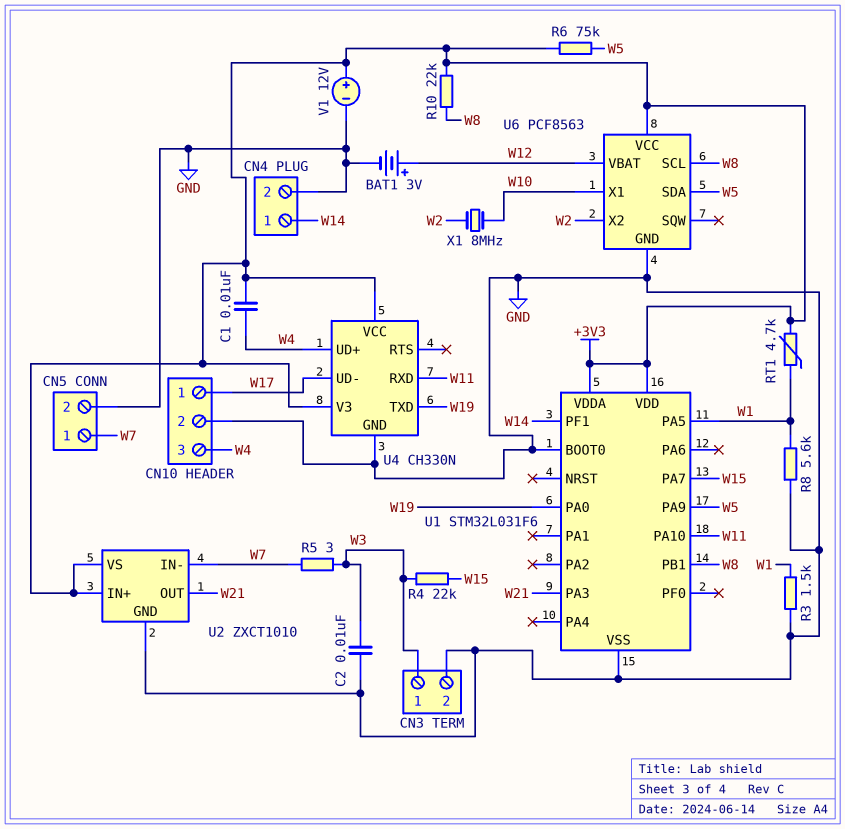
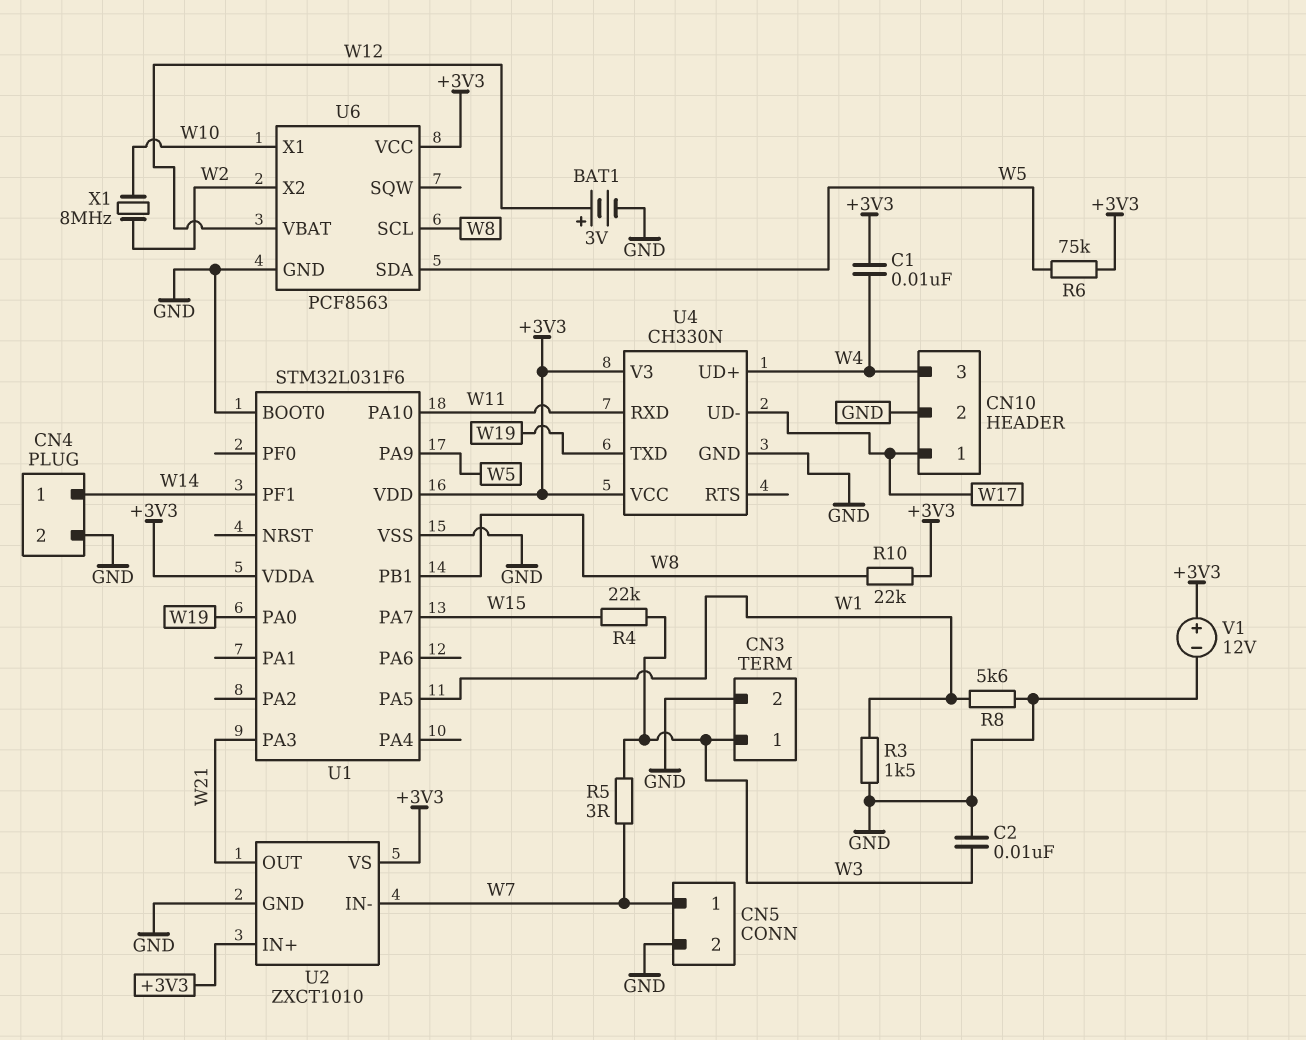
RT1: 4.7k (+3V3, W1) -> none

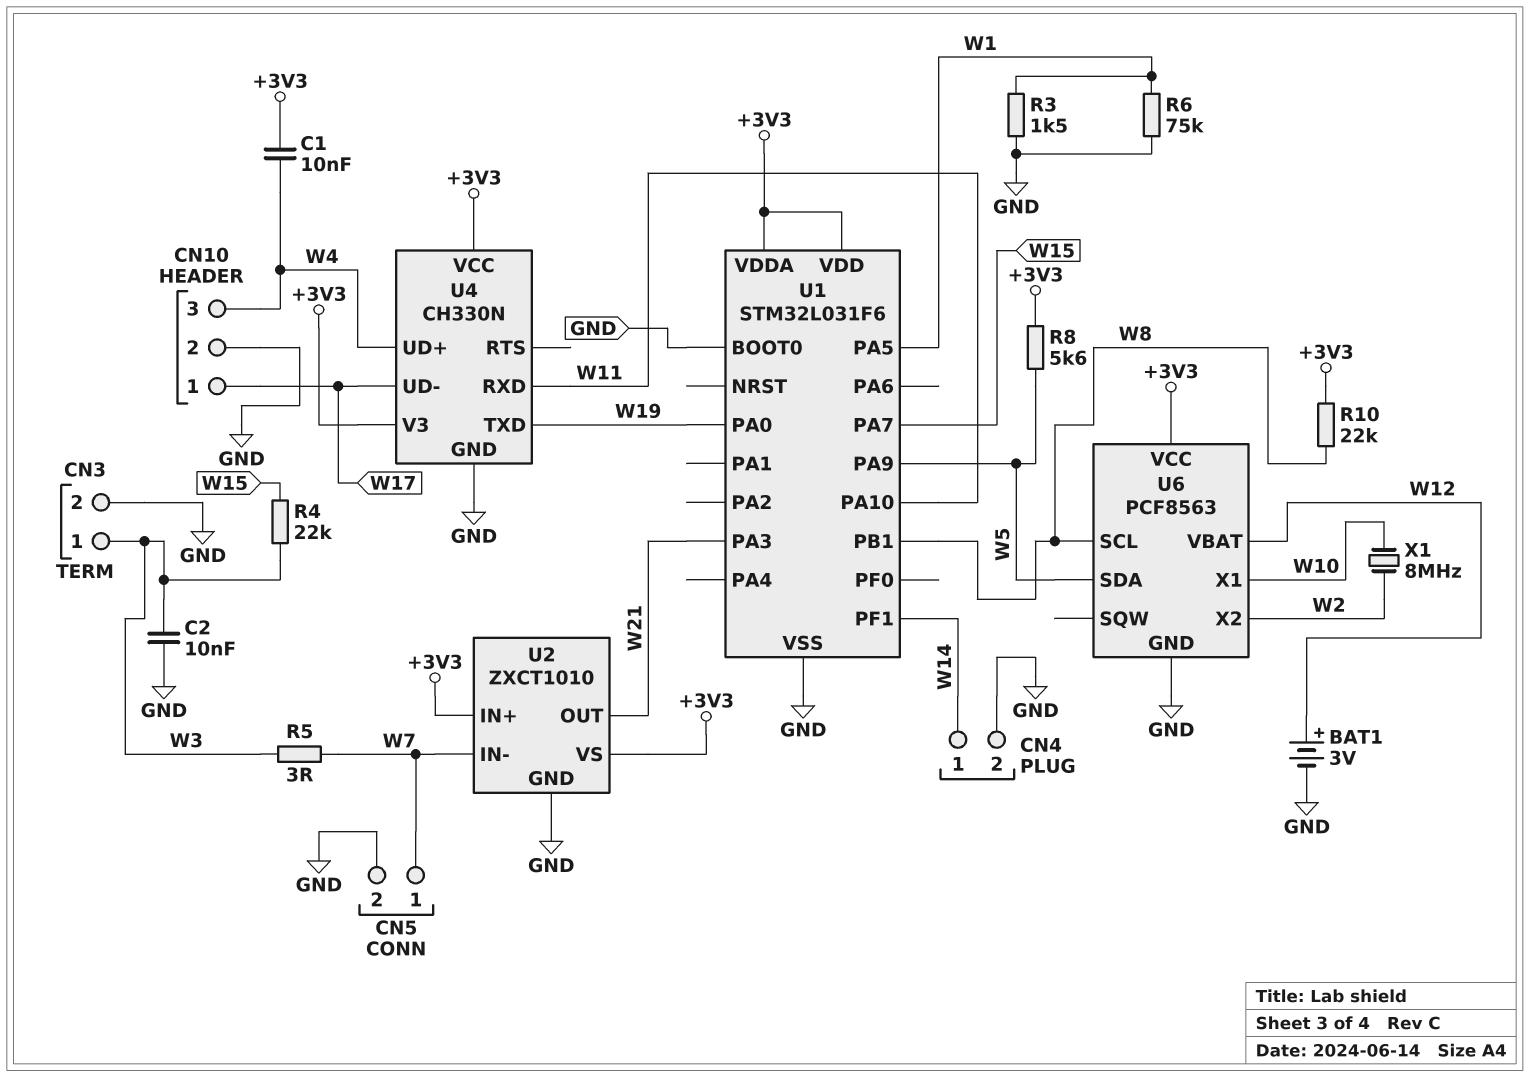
R6: 75k (+3V3, W5) -> 75k (GND, W1)
R8: 5.6k (GND, W1) -> 5.6k (+3V3, W5)
V1: 12V (plus +3V3, minus GND) -> none

